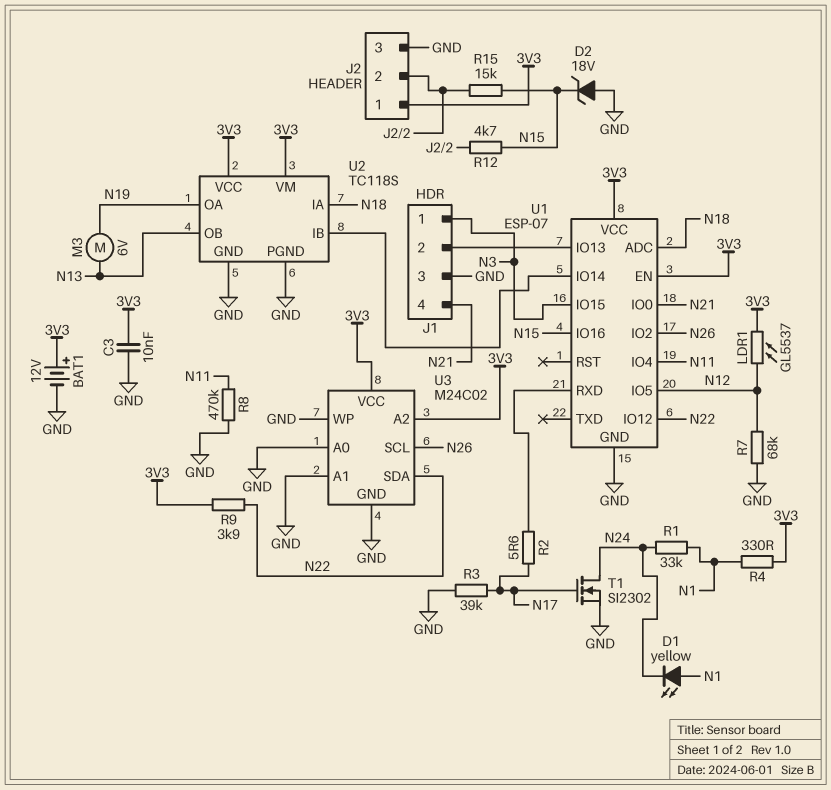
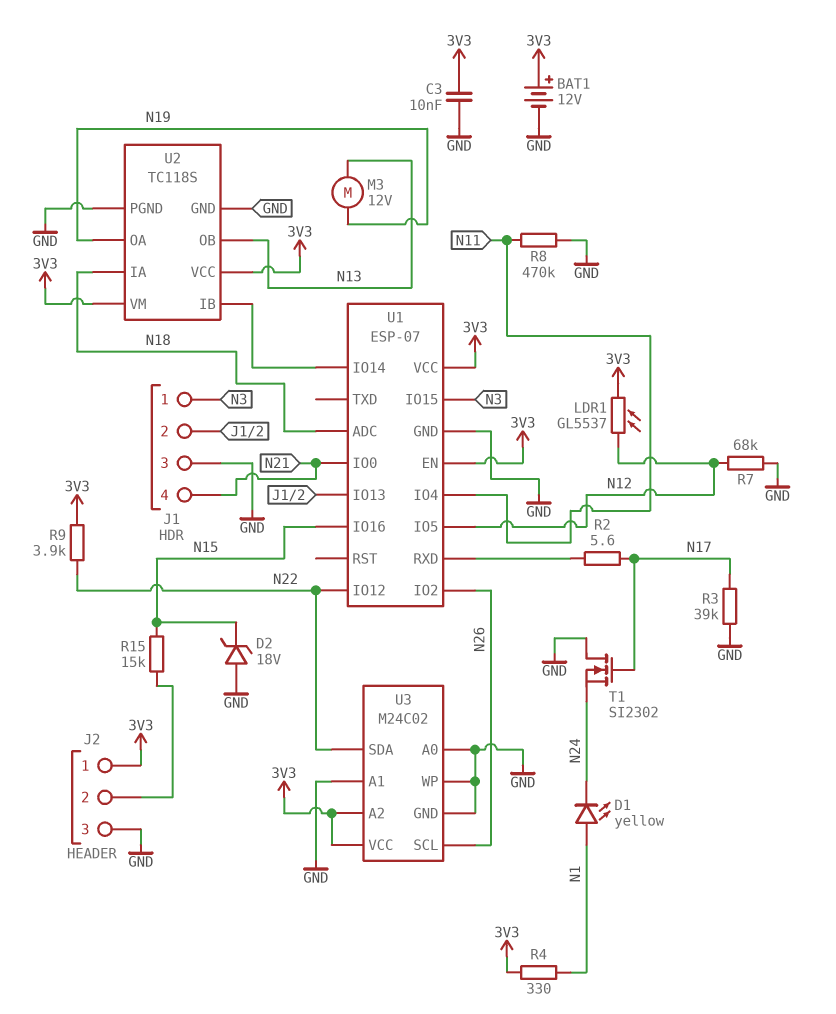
M3: motor 6V (N13, N19) -> motor 12V (N13, N19)
R1: 33k (N1, N24) -> none
R12: 4.7k (J2/2, N15) -> none
T1: NMOS SI2302 (G N17, D N24, S GND) -> NMOS SI2302 (G N17, D GND, S N24)

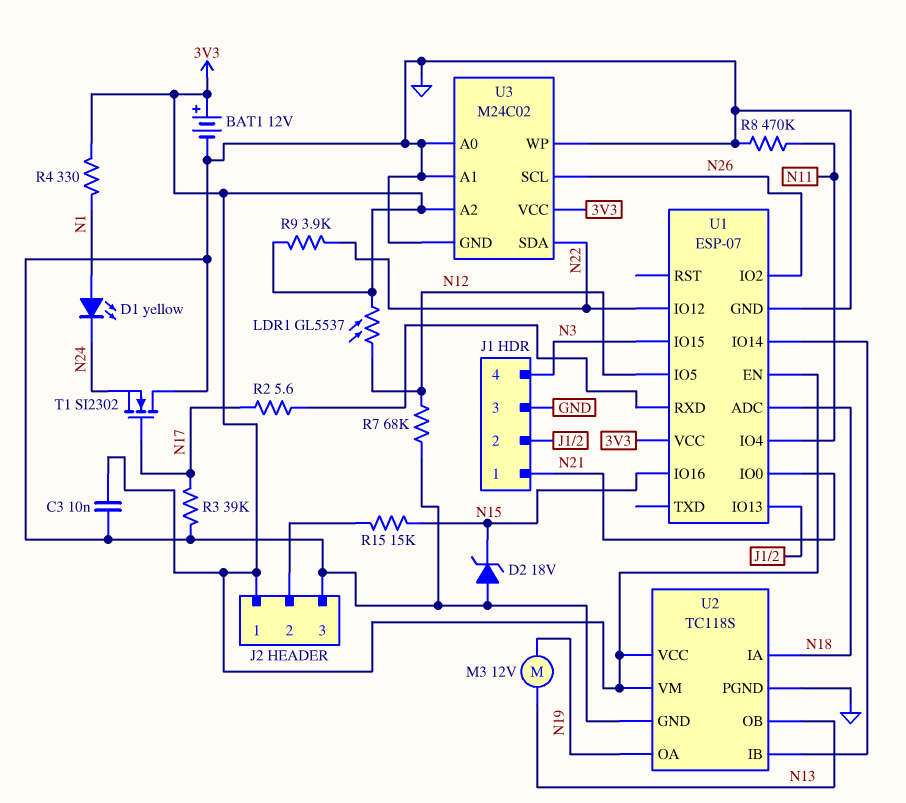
J1 pin 1: N3 -> N21
J1 pin 4: N21 -> N3

